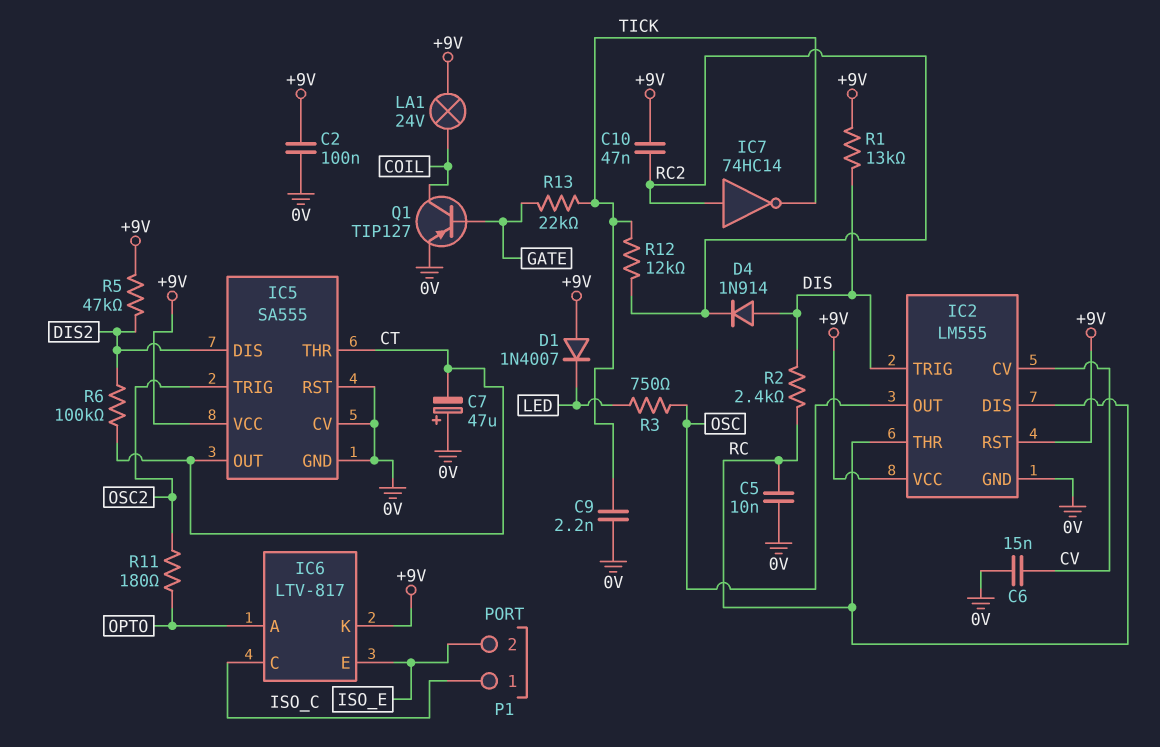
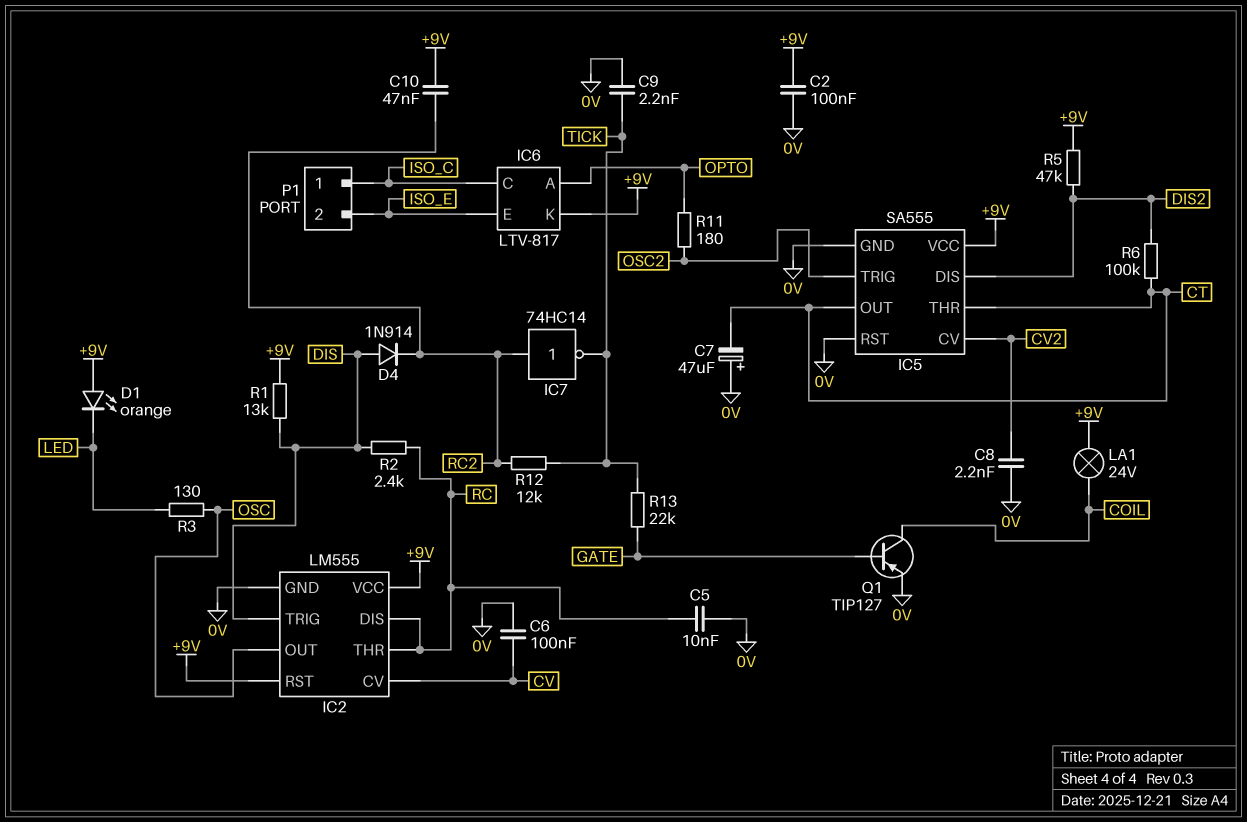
C6: 15nF (0V, CV) -> 100nF (0V, CV)
C8: none -> 2.2nF (0V, CV2)
D1: diode 1N4007 (A +9V, K LED) -> LED orange (A +9V, K LED)
IC5 pin CV: 0V -> CV2
R3: 750 (LED, OSC) -> 130 (LED, OSC)

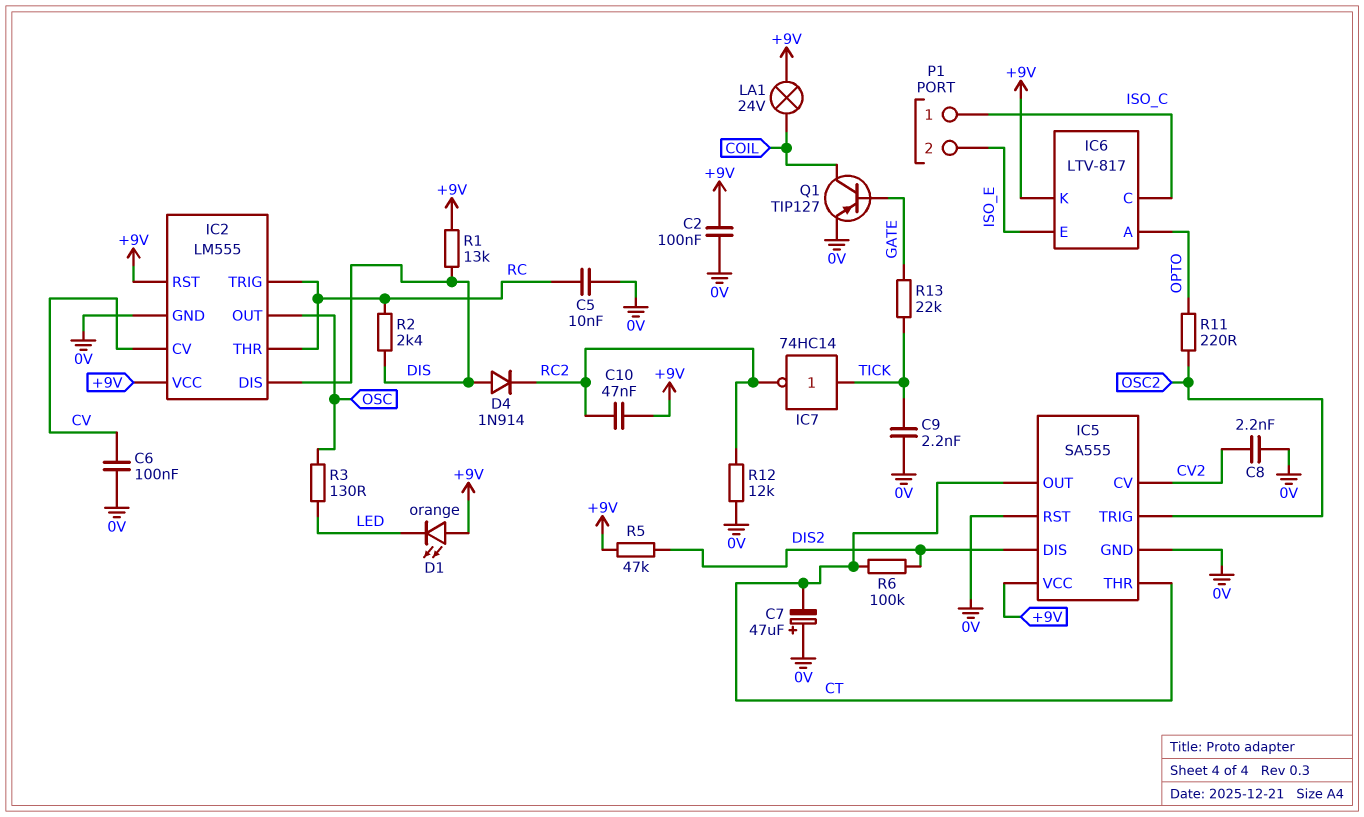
IC2 pin DIS: RC -> DIS
IC2 pin TRIG: DIS -> RC
IC7: NOT 74HC14 (in RC2, out TICK) -> NOT 74HC14 (in TICK, out RC2)
R11: 180 (OPTO, OSC2) -> 220 (OPTO, OSC2)
R12: 12k (RC2, TICK) -> 12k (0V, RC2)

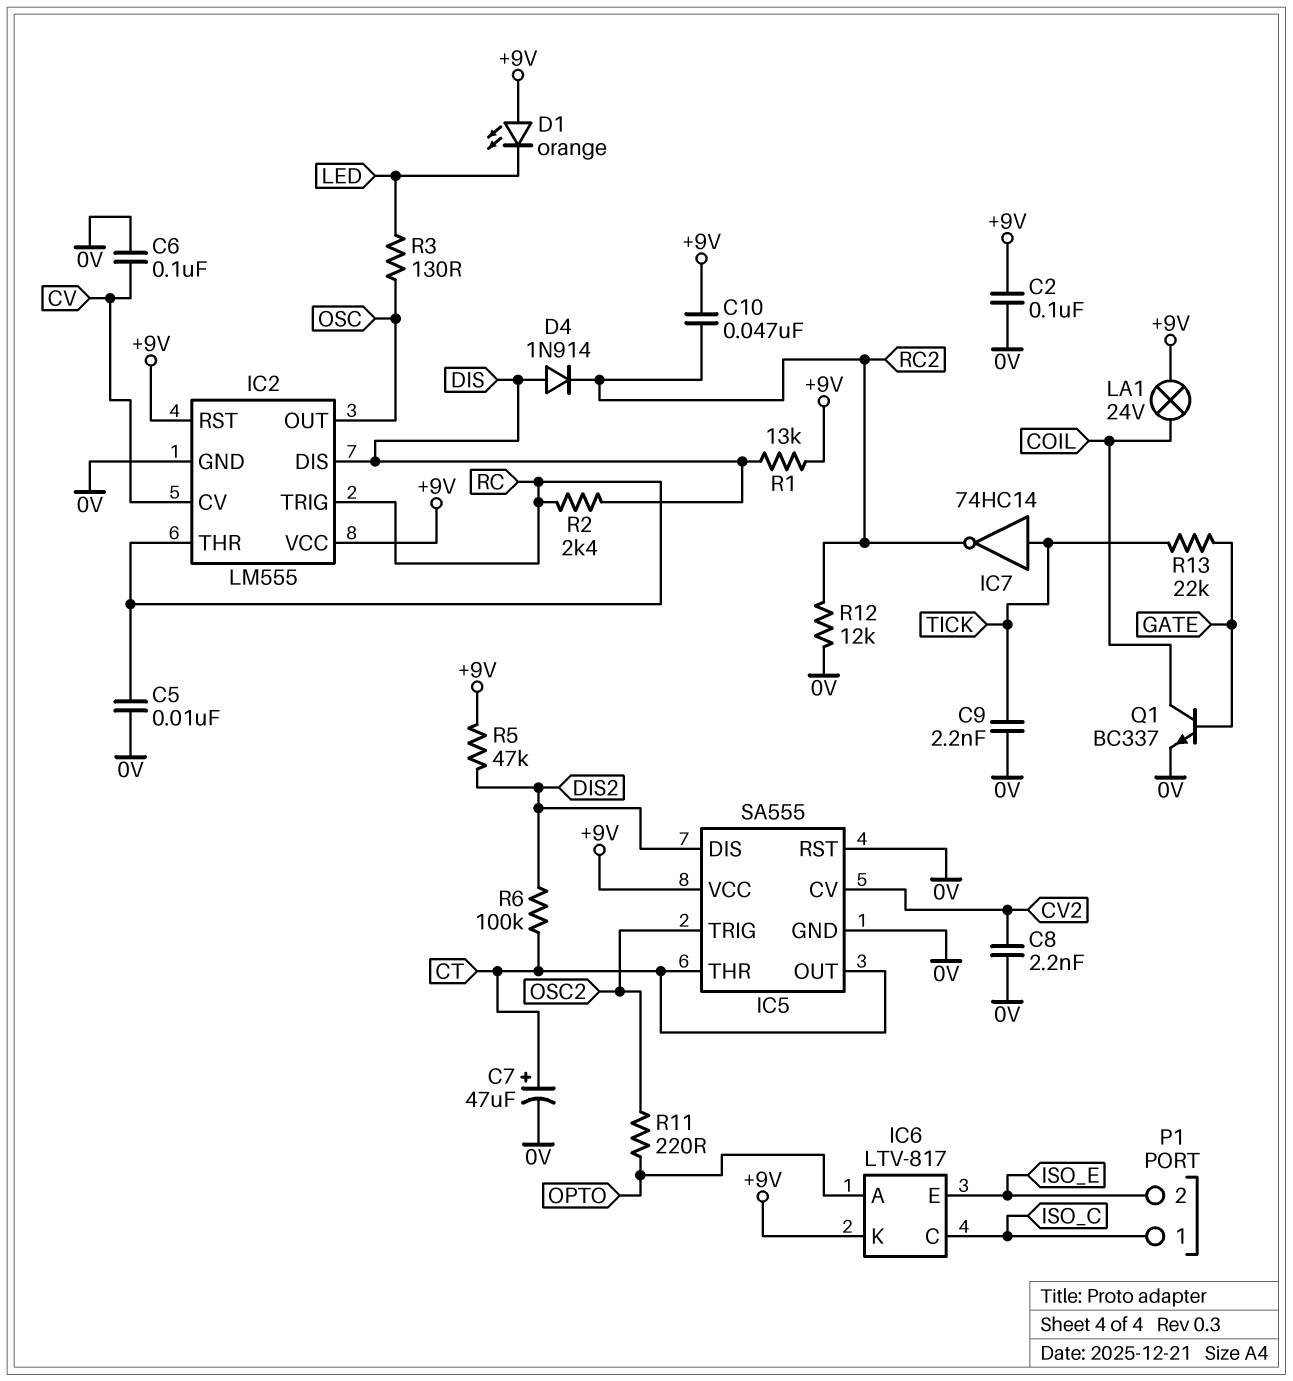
C7: 47uF (plus 0V, minus CT) -> 47uF (plus CT, minus 0V)
Q1: PNP TIP127 (B GATE, C COIL, E 0V) -> NPN BC337 (B GATE, C COIL, E 0V)

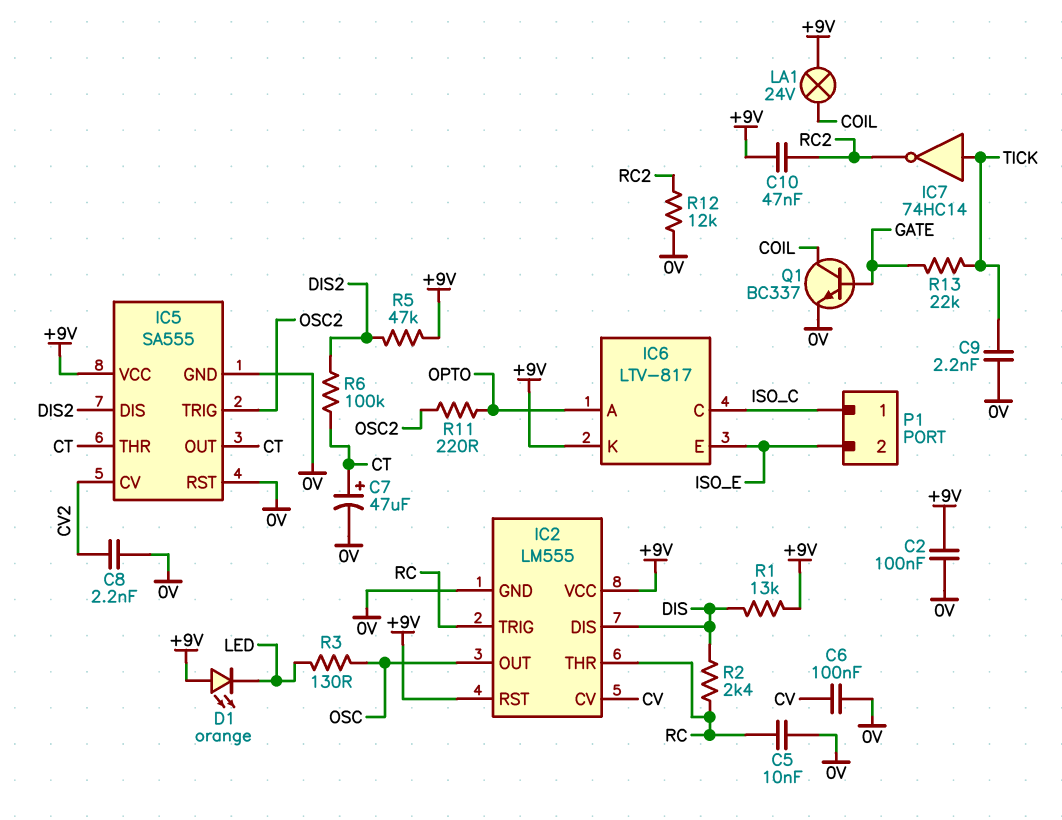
D4: diode 1N914 (A DIS, K RC2) -> none

